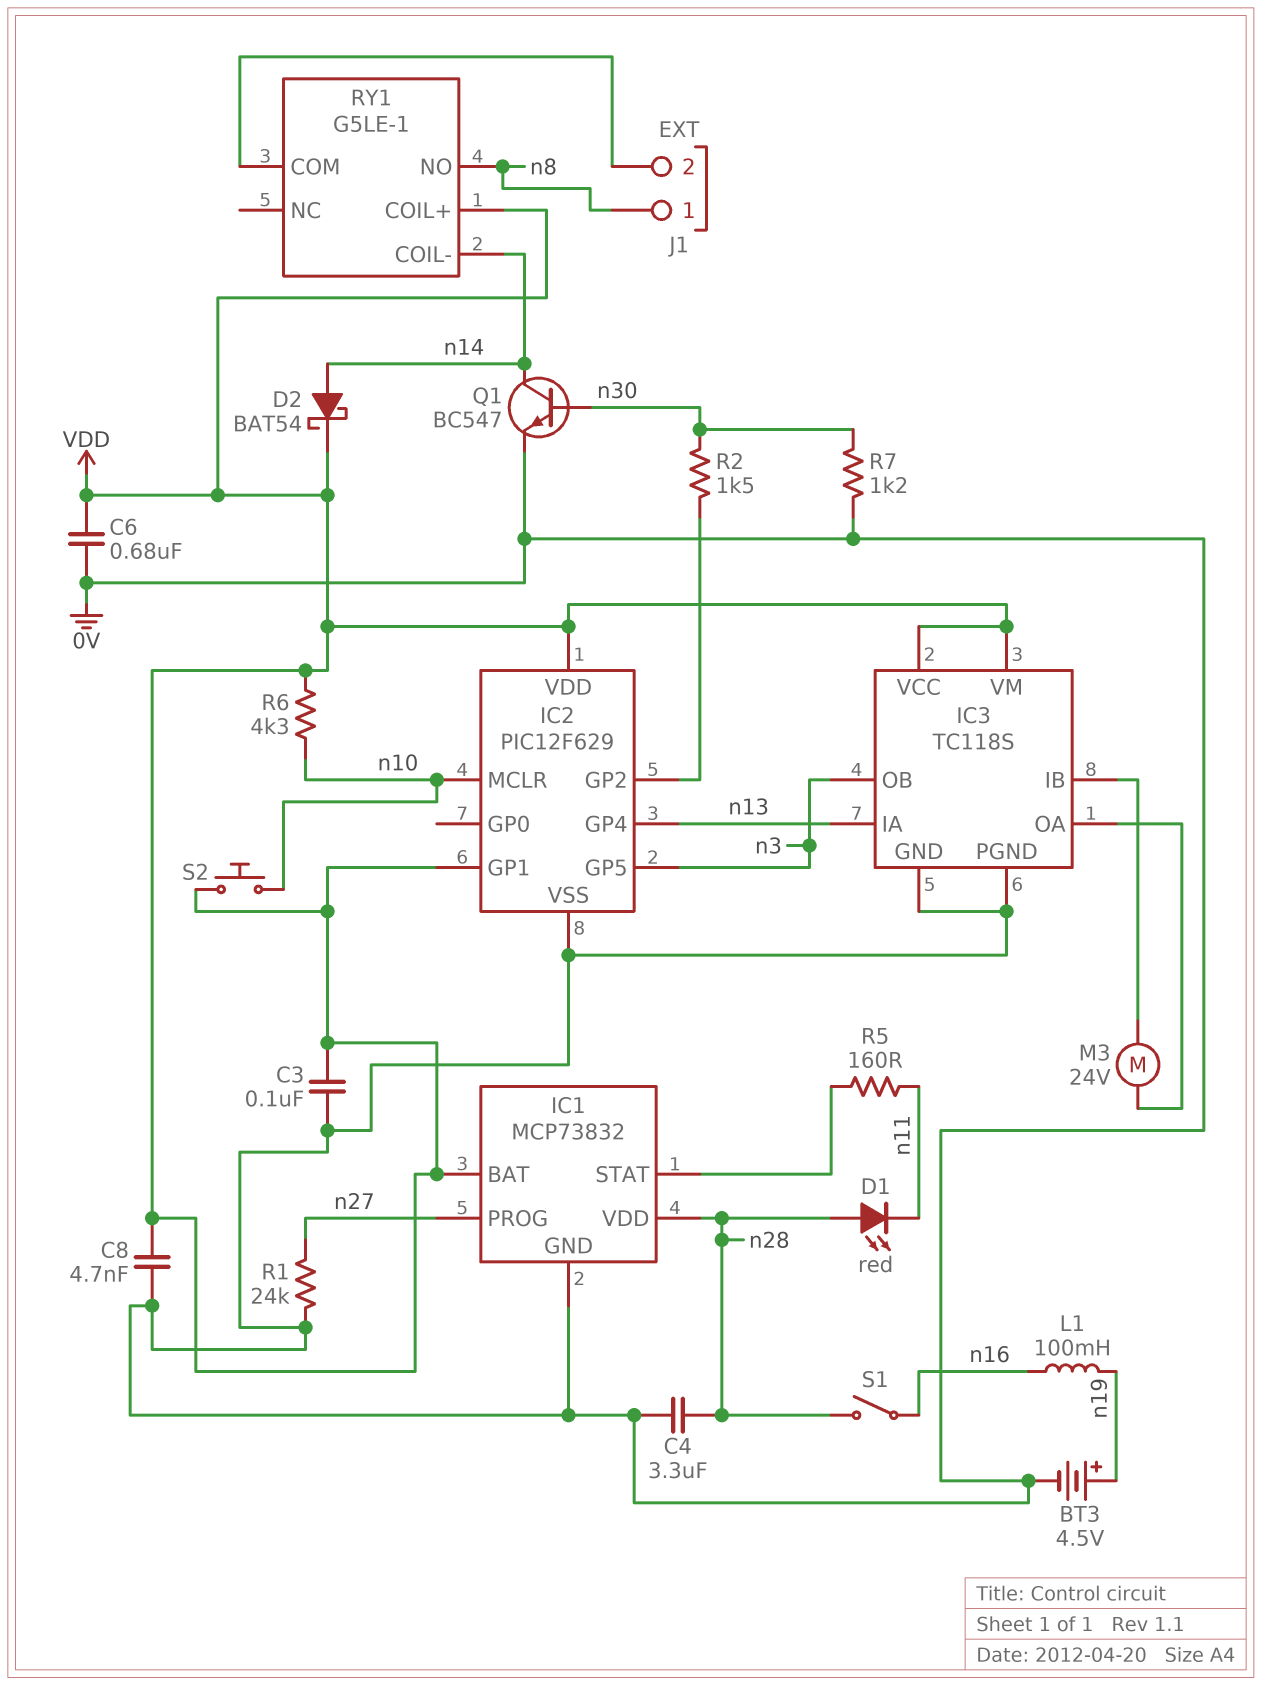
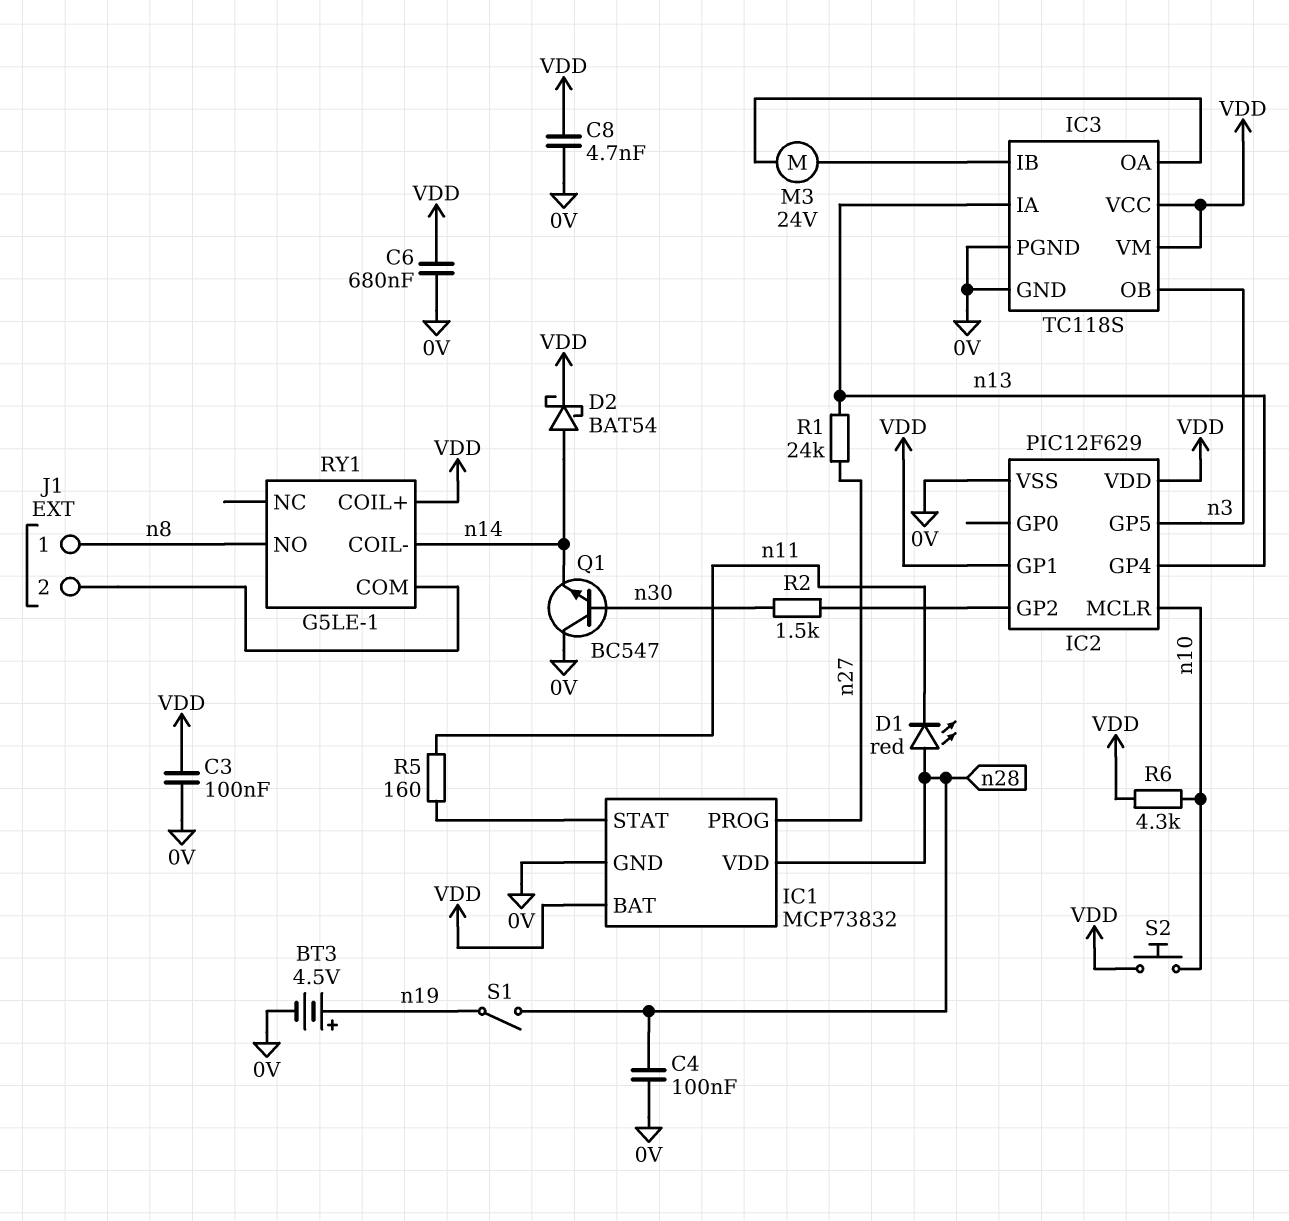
C4: 3.3uF (0V, n28) -> 100nF (0V, n28)
L1: 100mH (n16, n19) -> none
Q1: NPN BC547 (B n30, C n14, E 0V) -> NPN BC547 (B n30, C 0V, E n14)
R1: 24k (0V, n27) -> 24k (n13, n27)
R7: 1.2k (0V, n30) -> none
S1: switch (n16, n28) -> switch (n19, n28)

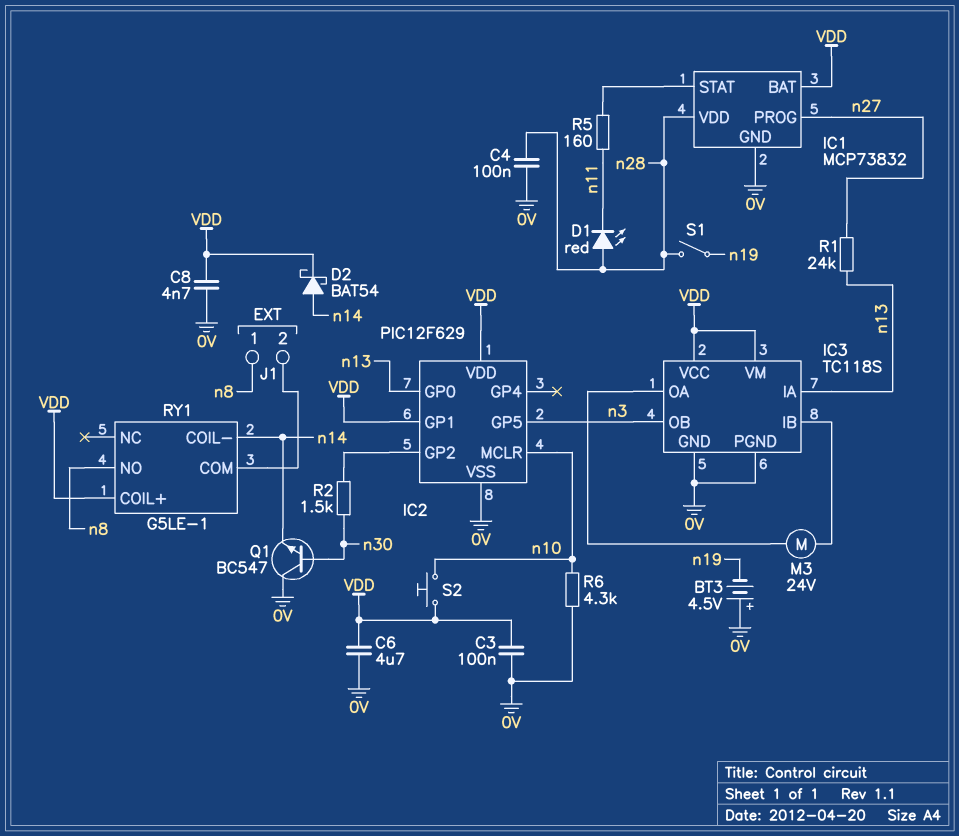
BT3: 4.5V (plus n19, minus 0V) -> 4.5V (plus 0V, minus n19)
C6: 680nF (0V, VDD) -> 4.7uF (0V, VDD)
IC2 pin GP0: none -> n13
IC2 pin GP4: n13 -> none
R6: 4.3k (VDD, n10) -> 4.3k (0V, n10)

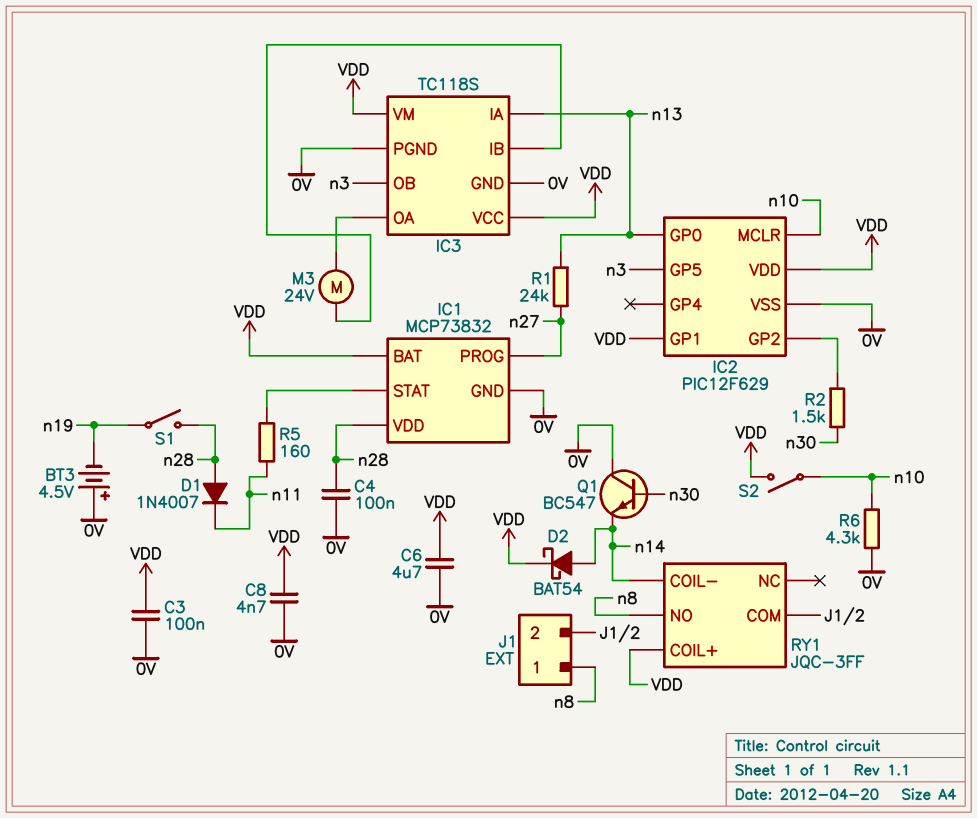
D1: LED red (A n28, K n11) -> diode 1N4007 (A n28, K n11)
RY1: G5LE-1 -> JQC-3FF
S2: button (VDD, n10) -> switch (VDD, n10)

